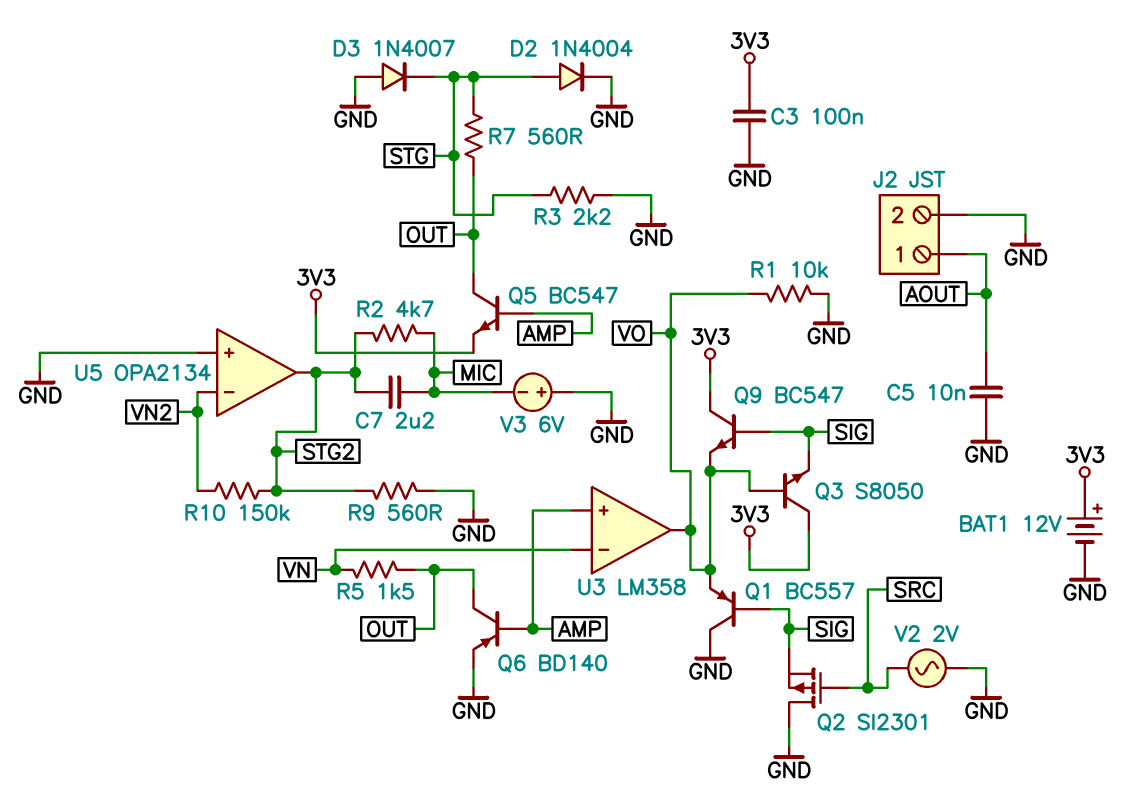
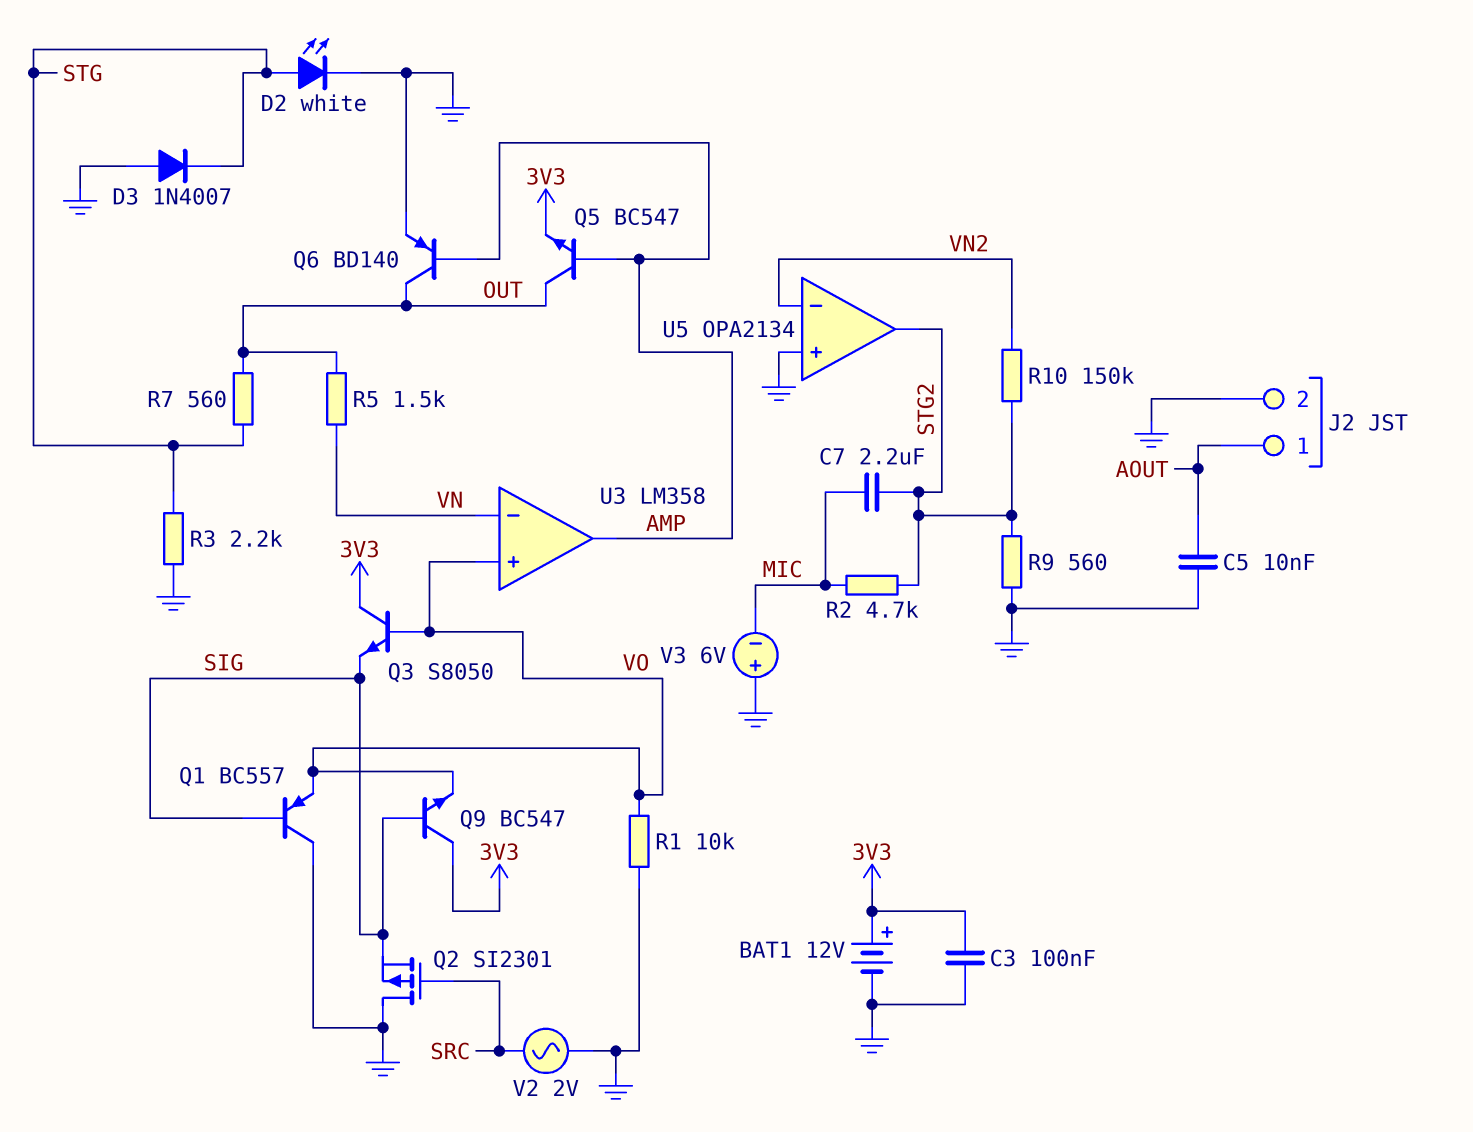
D2: diode 1N4004 (A STG, K GND) -> LED white (A STG, K GND)
U3 pin in+: AMP -> VO
U3 pin out: VO -> AMP

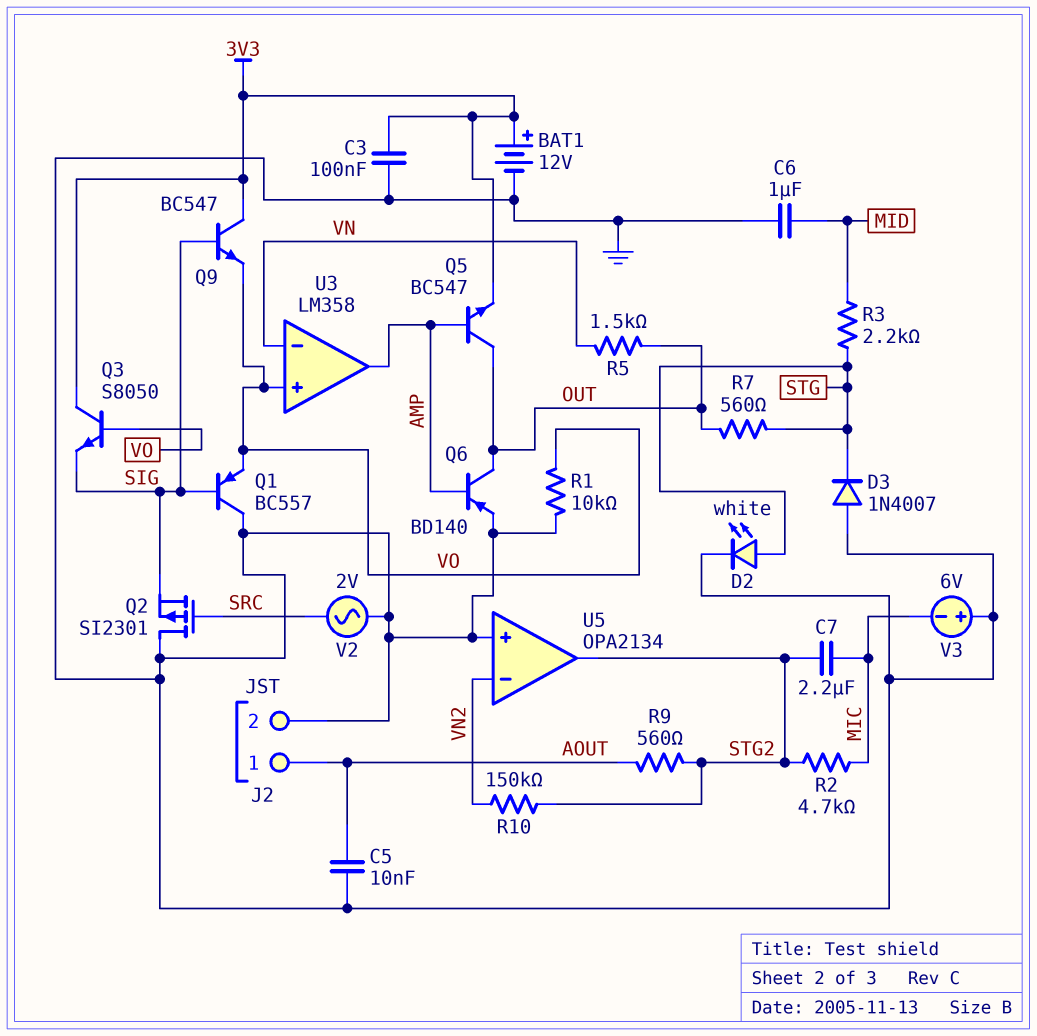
C6: none -> 1uF (GND, MID)
R3: 2.2k (GND, STG) -> 2.2k (MID, STG)
R9: 560 (GND, STG2) -> 560 (AOUT, STG2)

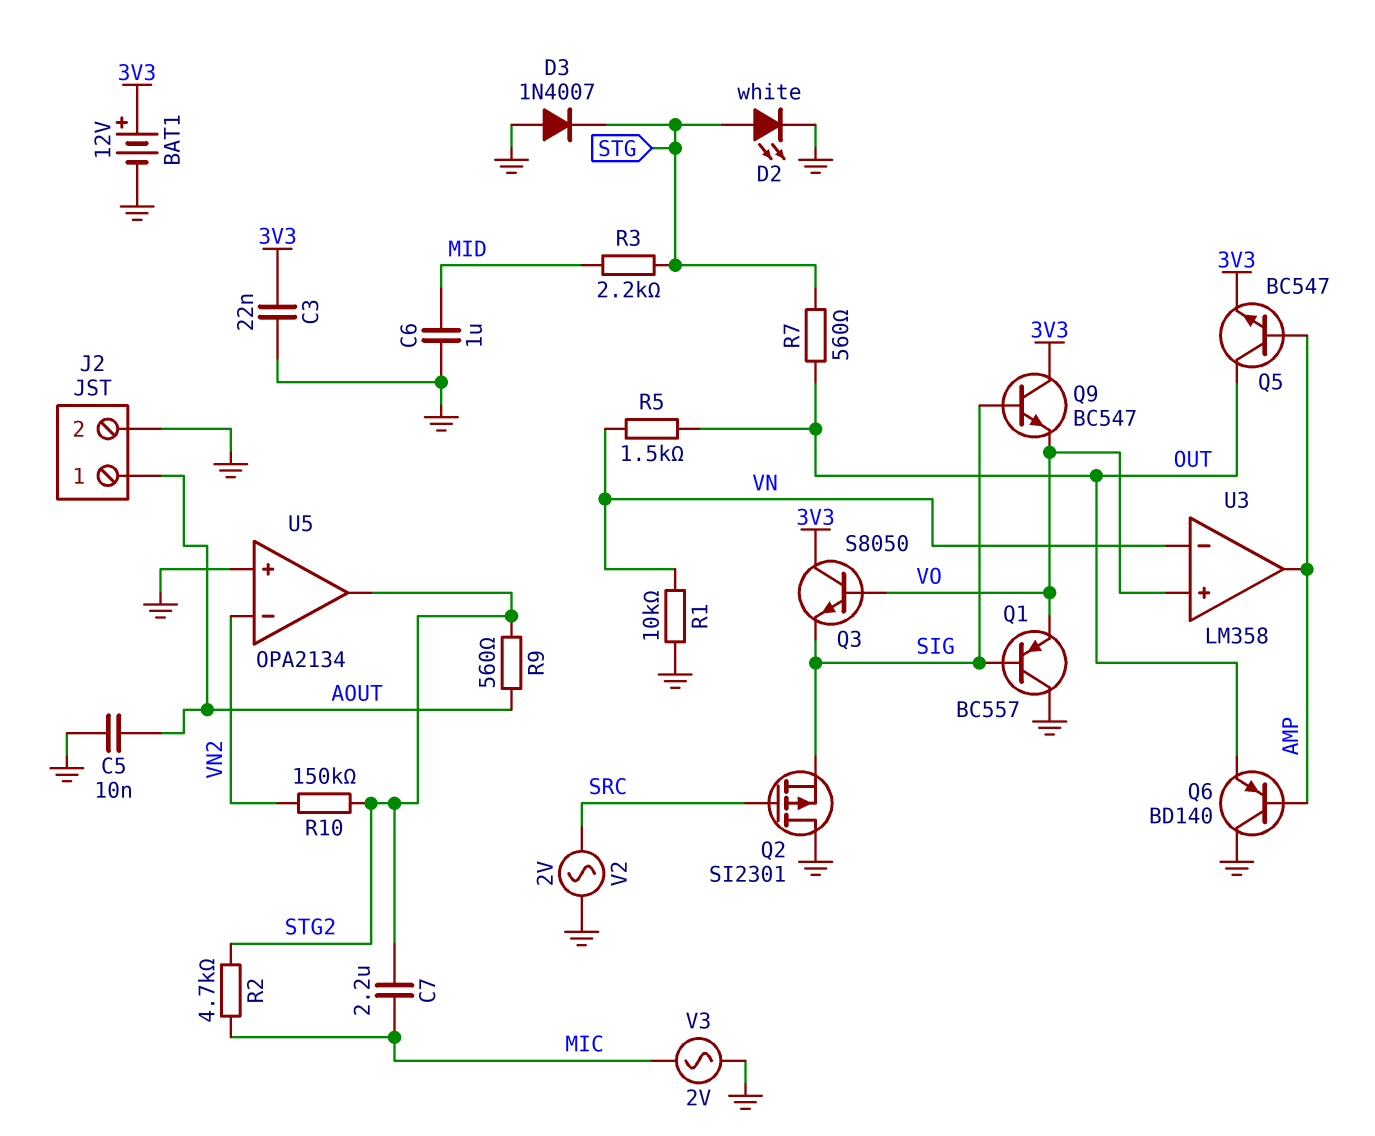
C3: 100nF (3V3, GND) -> 22nF (3V3, GND)
Q6: PNP BD140 (B AMP, C OUT, E GND) -> PNP BD140 (B AMP, C GND, E OUT)
R1: 10k (GND, VO) -> 10k (GND, VN)
V3: 6V (plus GND, minus MIC) -> AC 2V (GND, MIC)

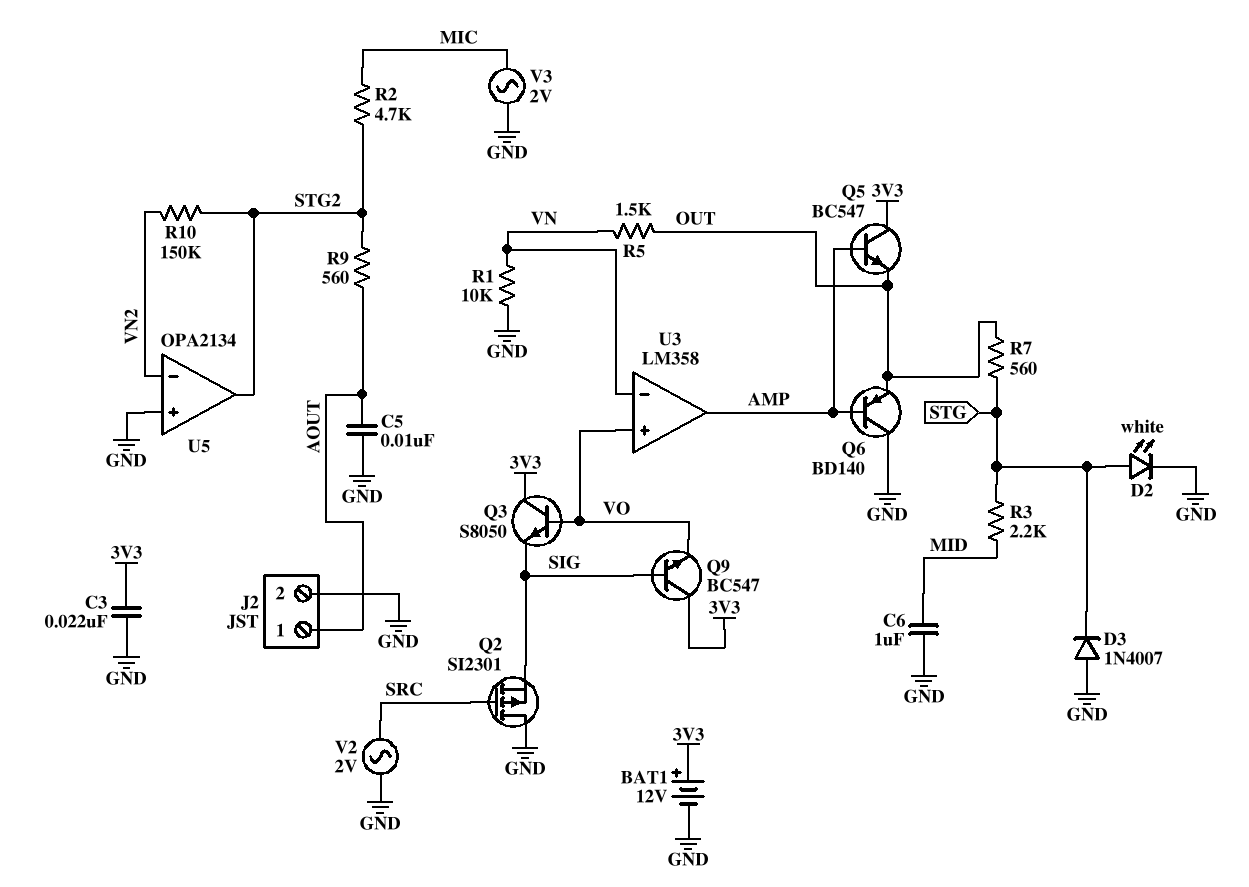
C7: 2.2uF (MIC, STG2) -> none
Q1: PNP BC557 (B SIG, C GND, E VO) -> none
Q5: NPN BC547 (B AMP, C OUT, E 3V3) -> NPN BC547 (B AMP, C 3V3, E OUT)

